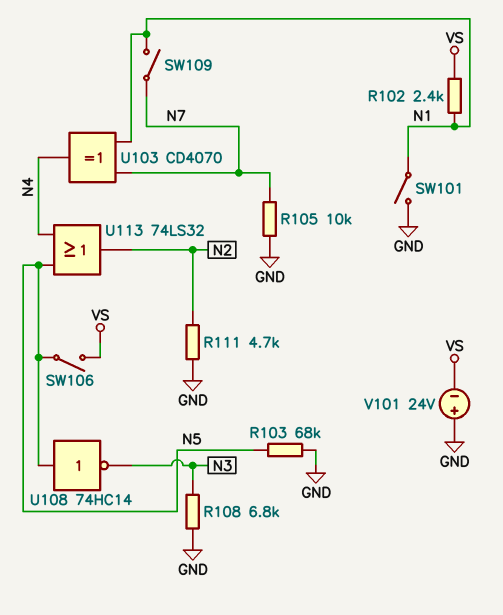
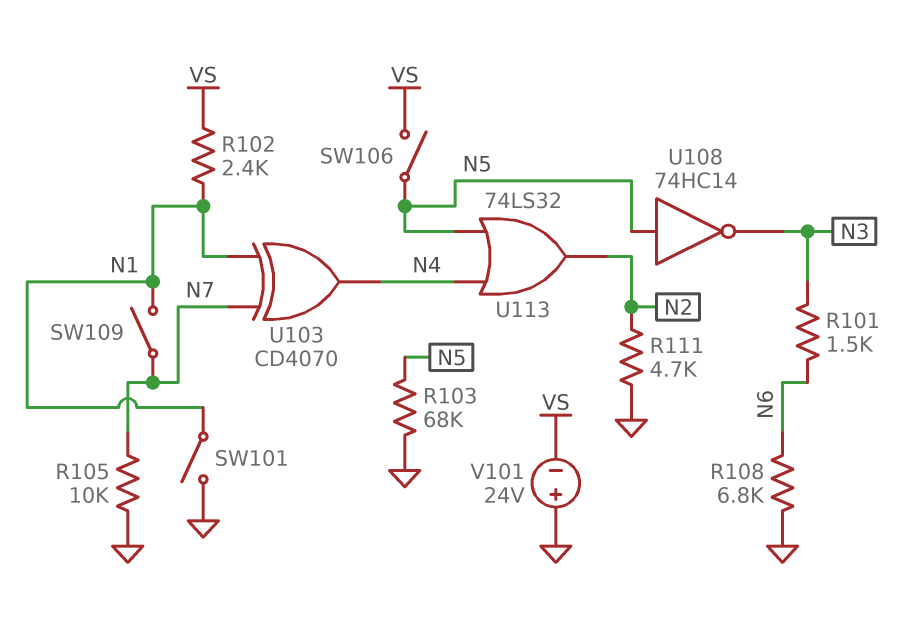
R101: none -> 1.5k (N3, N6)
R108: 6.8k (GND, N3) -> 6.8k (GND, N6)

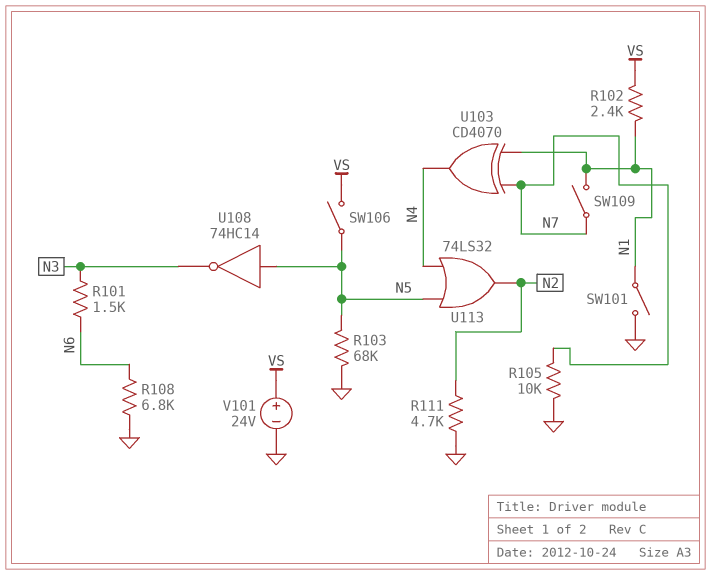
V101: 24V (plus GND, minus VS) -> 24V (plus VS, minus GND)

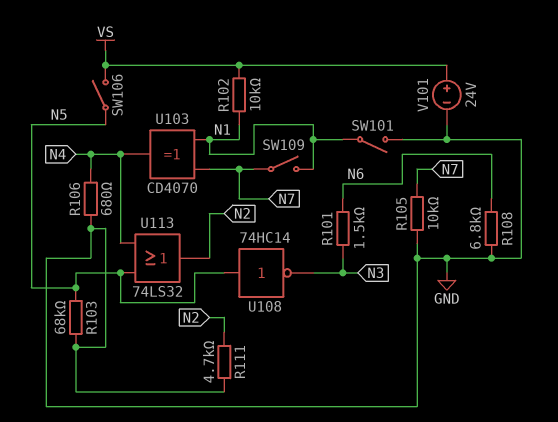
R102: 2.4k (N1, VS) -> 10k (N1, VS)
R106: none -> 680 (GND, N4)

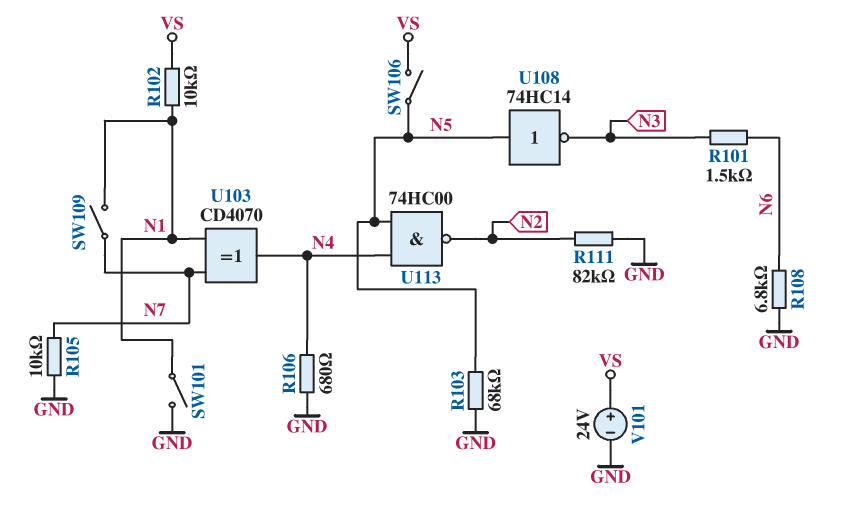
R111: 4.7k (GND, N2) -> 82k (GND, N2)
U113: OR 74LS32 (in N4, in N5, out N2) -> NAND 74HC00 (in N4, in N5, out N2)

